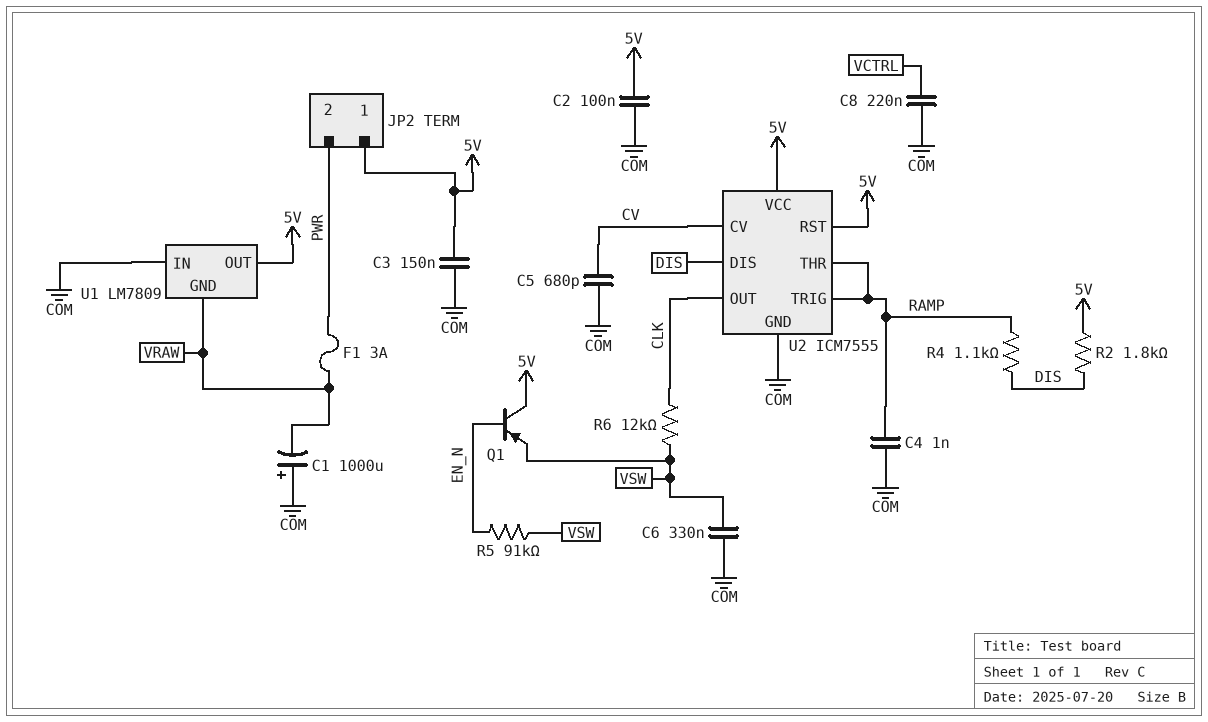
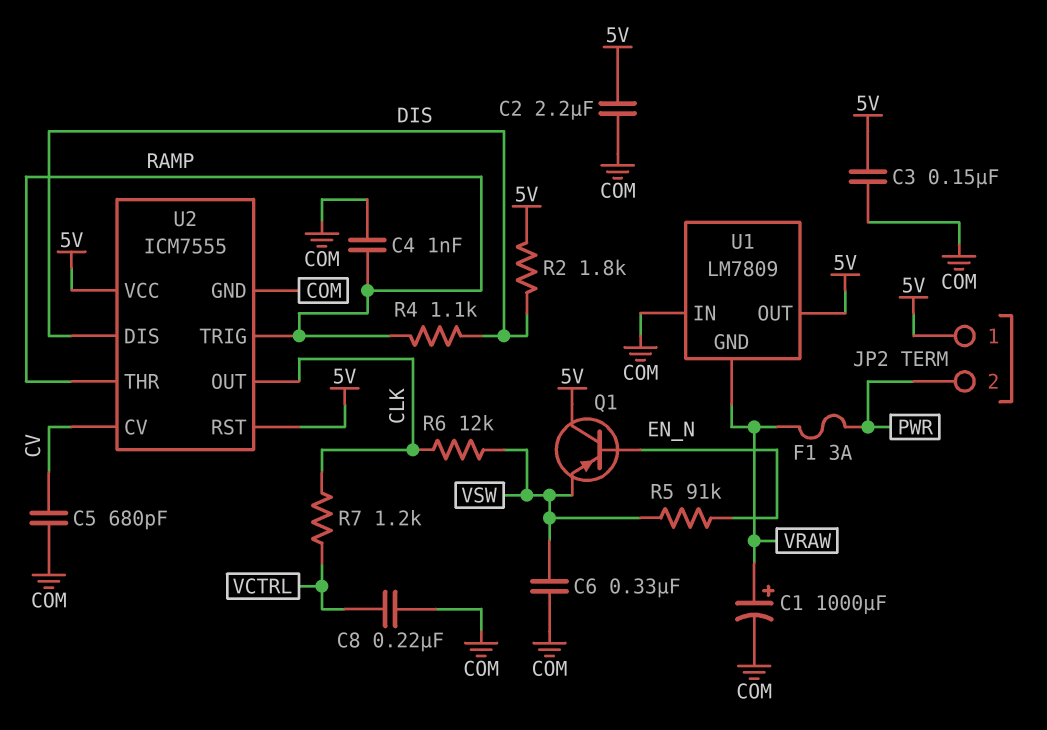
C1: 1000uF (plus COM, minus VRAW) -> 1000uF (plus VRAW, minus COM)
C2: 100nF (5V, COM) -> 2.2uF (5V, COM)
R7: none -> 1.2k (CLK, VCTRL)

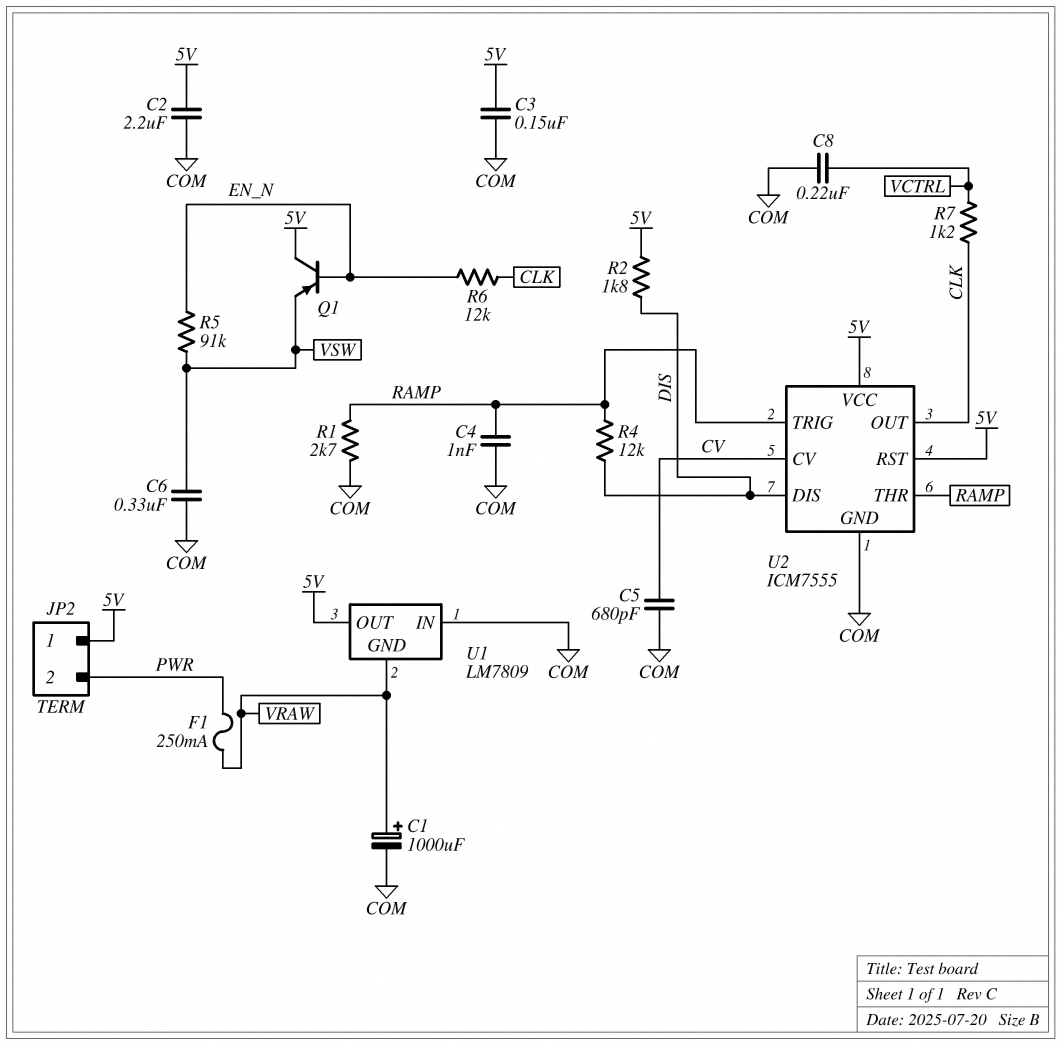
F1: 3A (PWR, VRAW) -> 250mA (PWR, VRAW)
R1: none -> 2.7k (COM, RAMP)
R4: 1.1k (DIS, RAMP) -> 12k (DIS, RAMP)
R6: 12k (CLK, VSW) -> 12k (CLK, EN_N)

